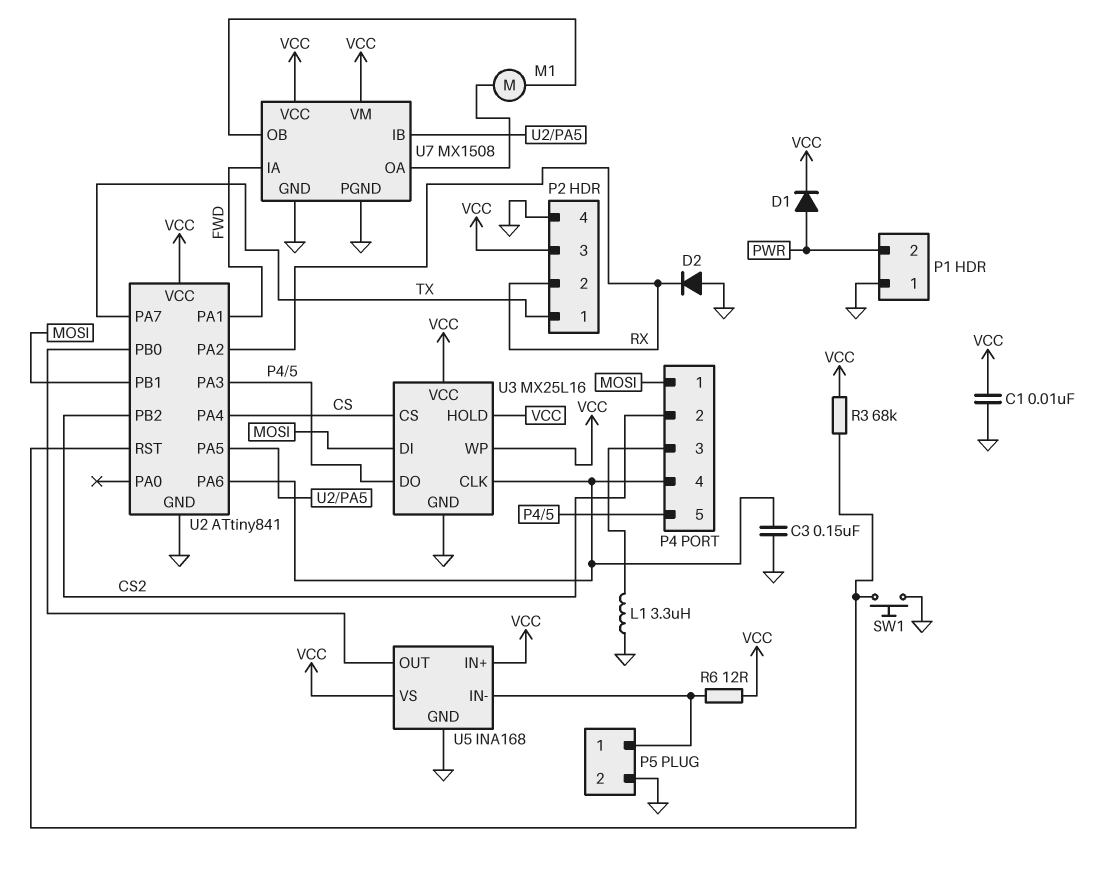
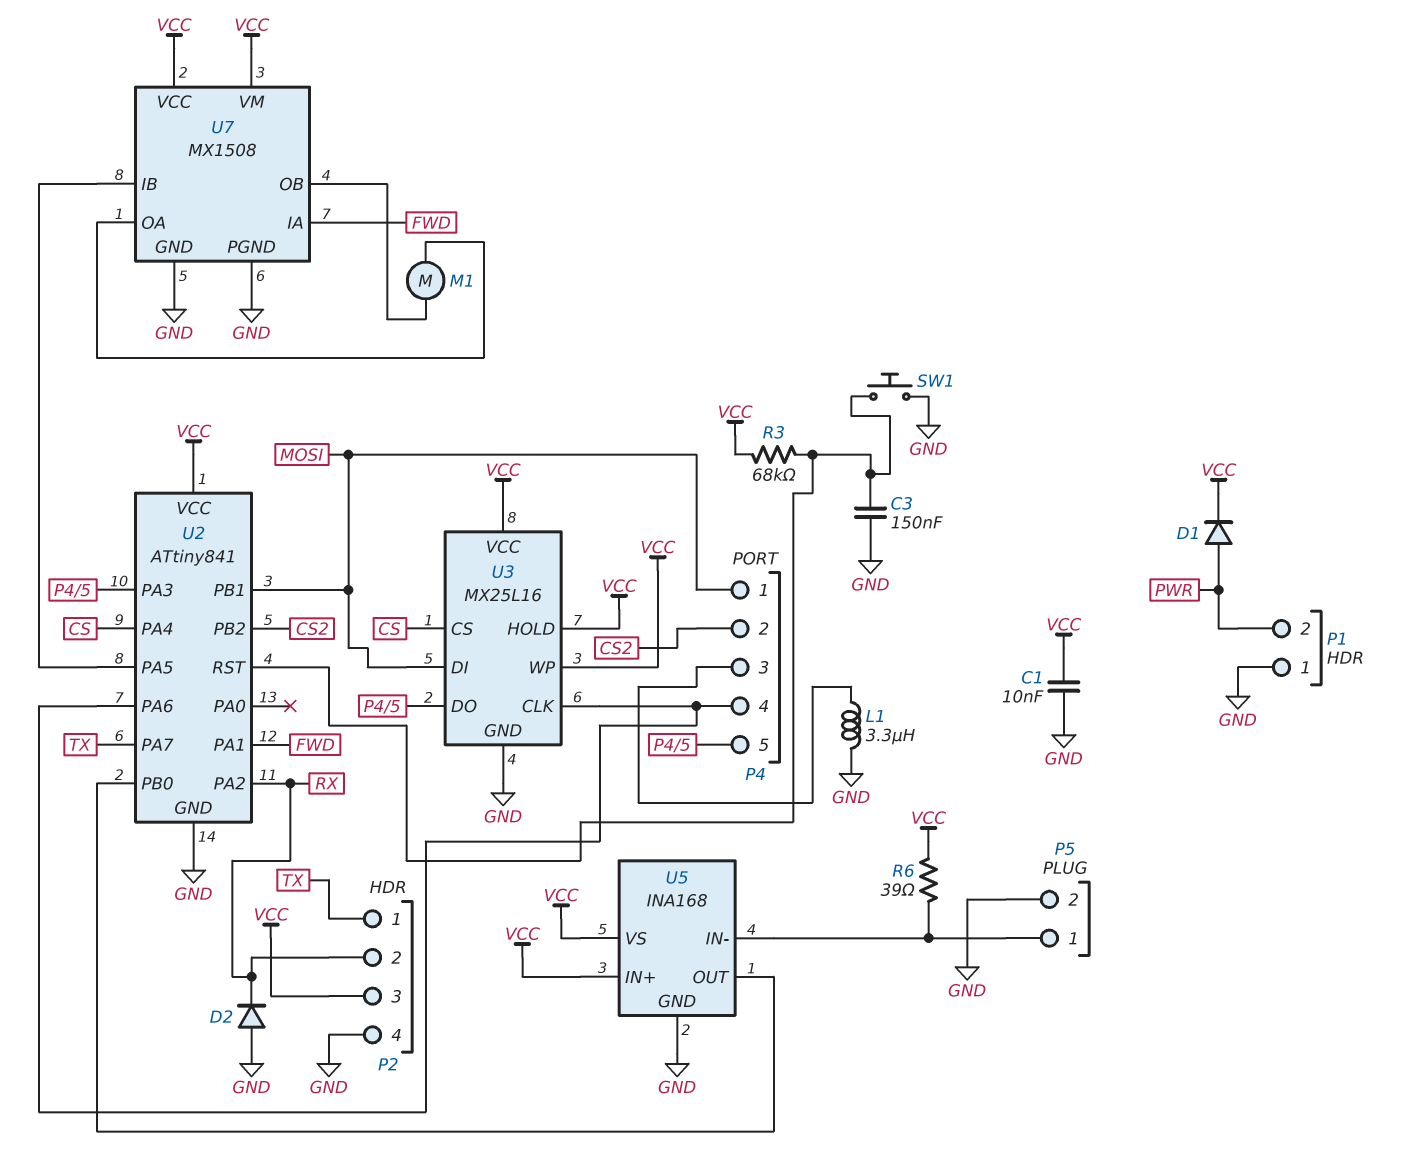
C3: 150nF (GND, P4/4) -> 150nF (GND, U2/RST)
R6: 12 (P5/1, VCC) -> 39 (P5/1, VCC)

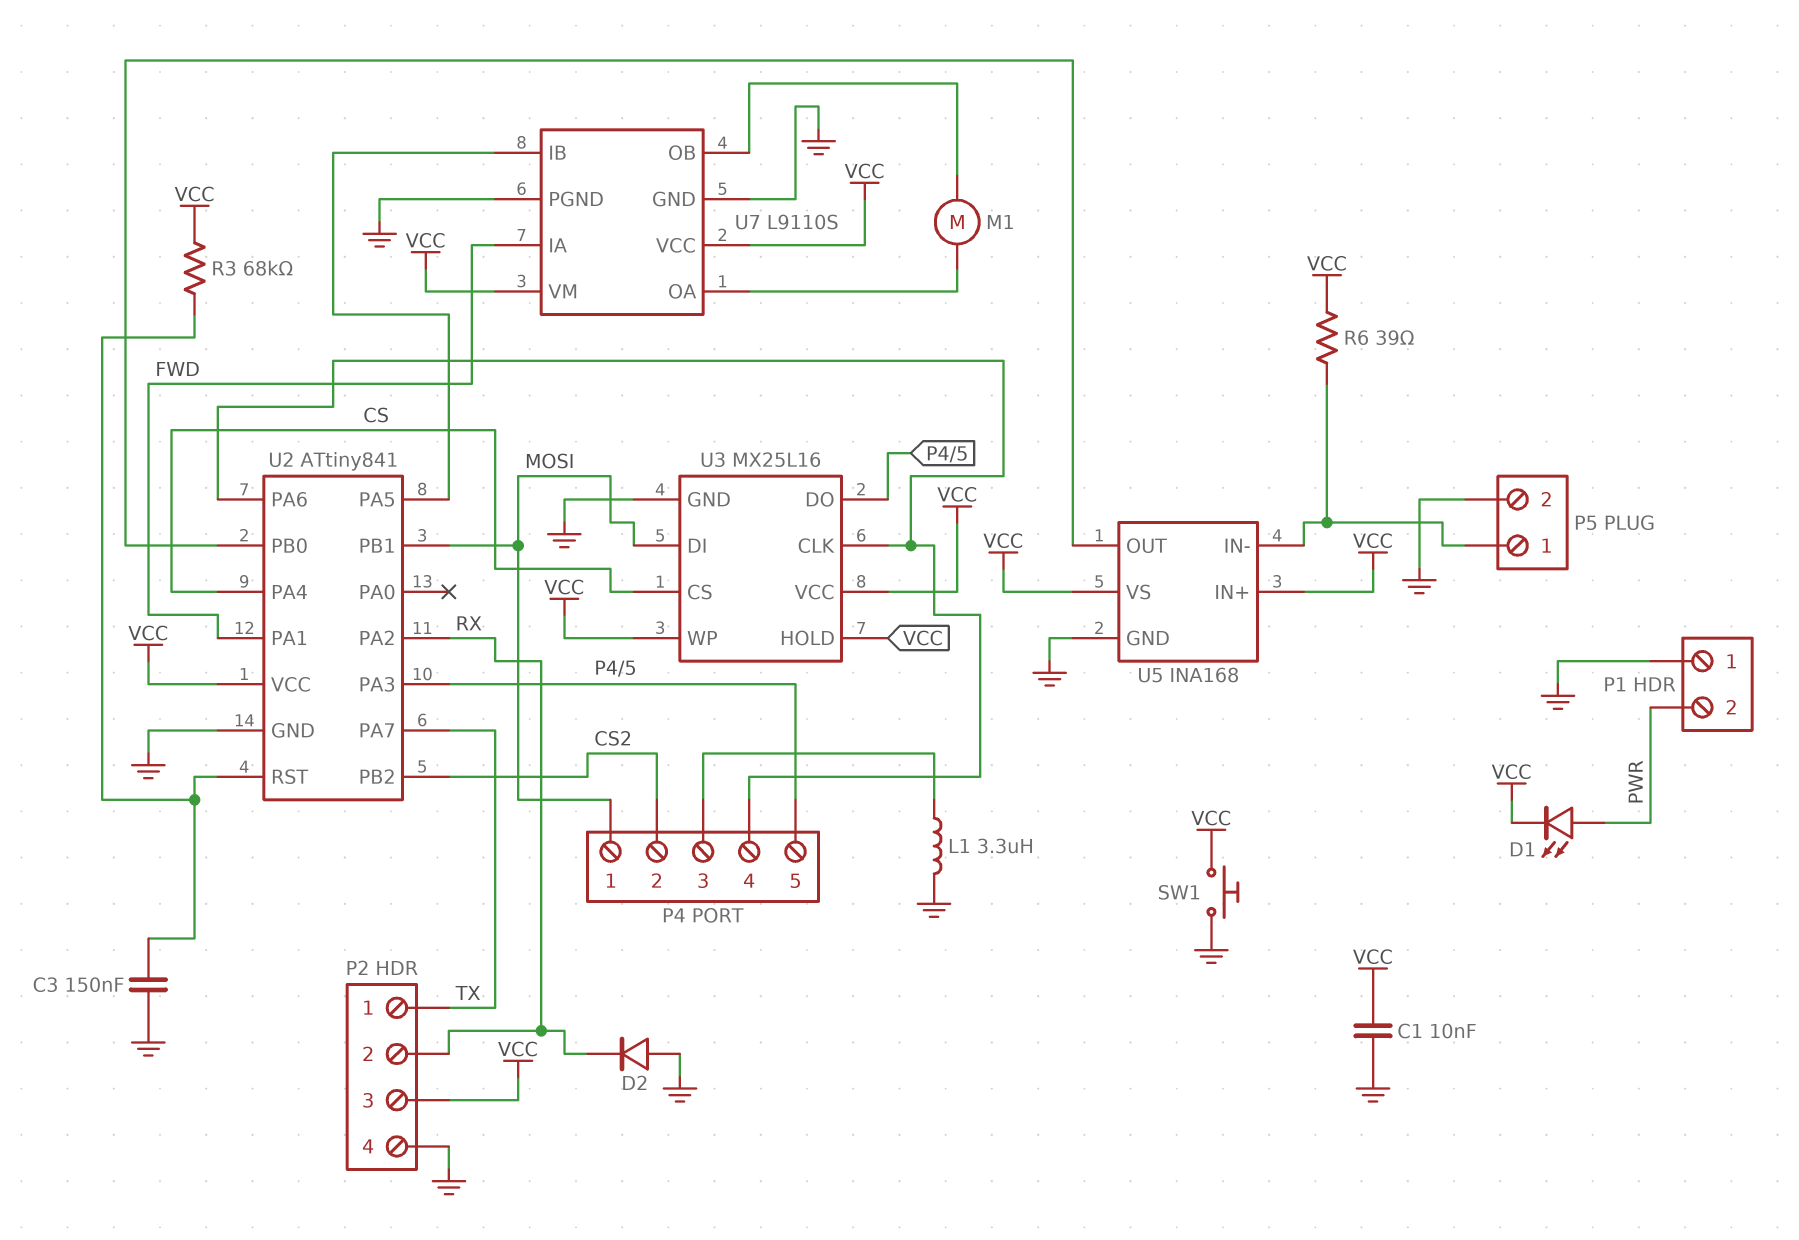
D1: diode (A PWR, K VCC) -> LED (A PWR, K VCC)
SW1: button (GND, U2/RST) -> button (GND, VCC)
U7: MX1508 -> L9110S

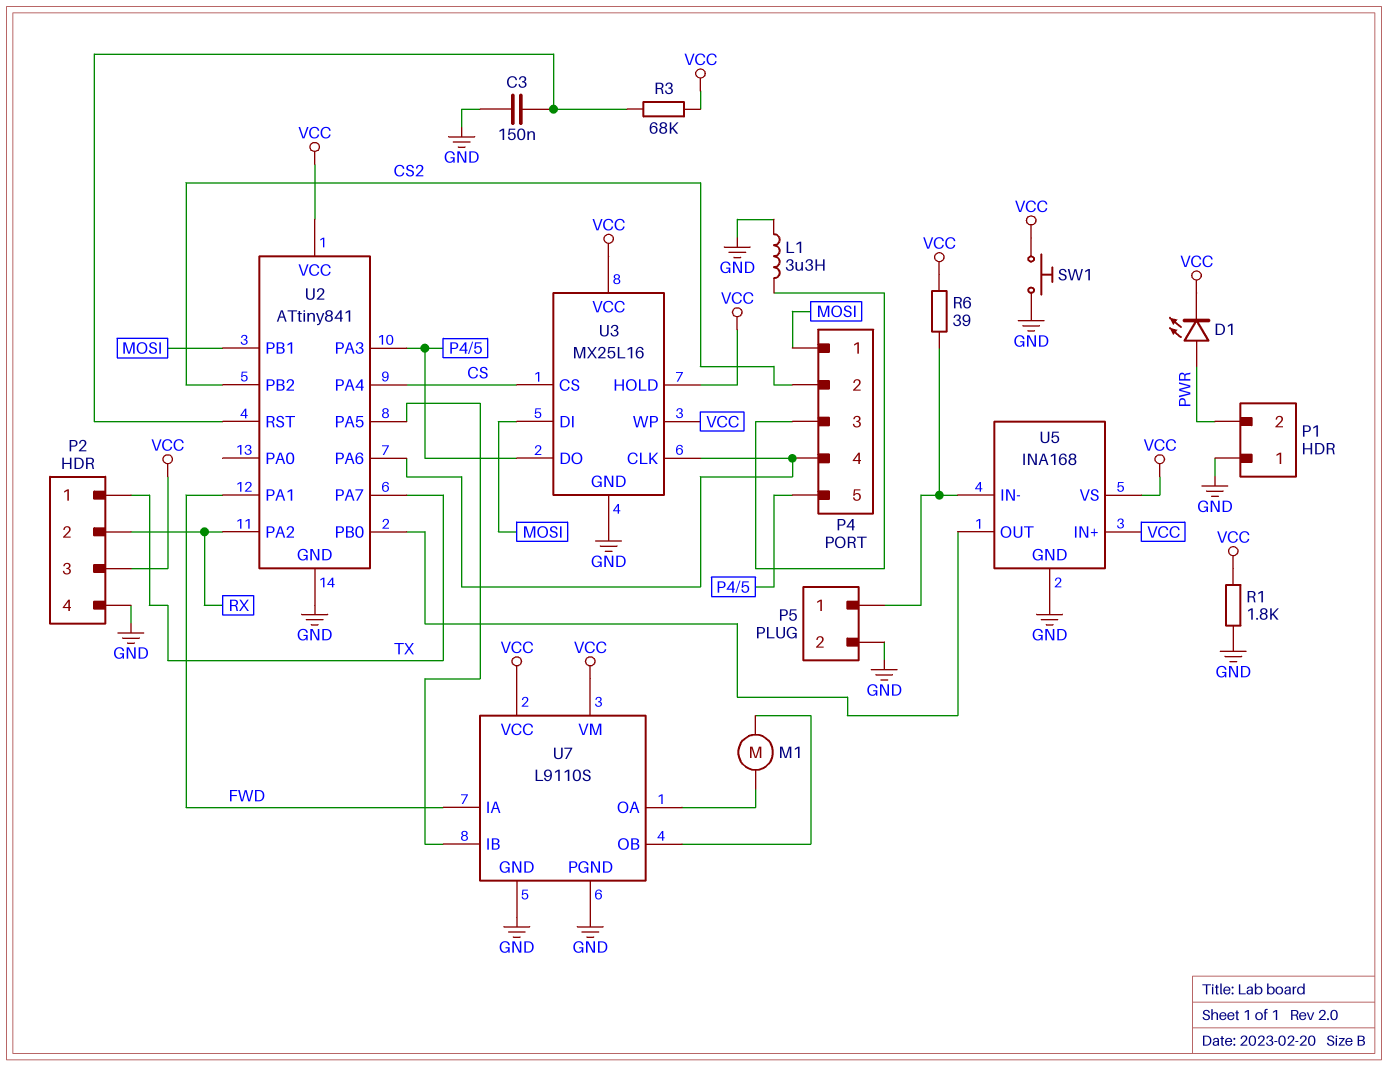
C1: 10nF (GND, VCC) -> none
D2: diode (A GND, K RX) -> none
R1: none -> 1.8k (GND, VCC)

